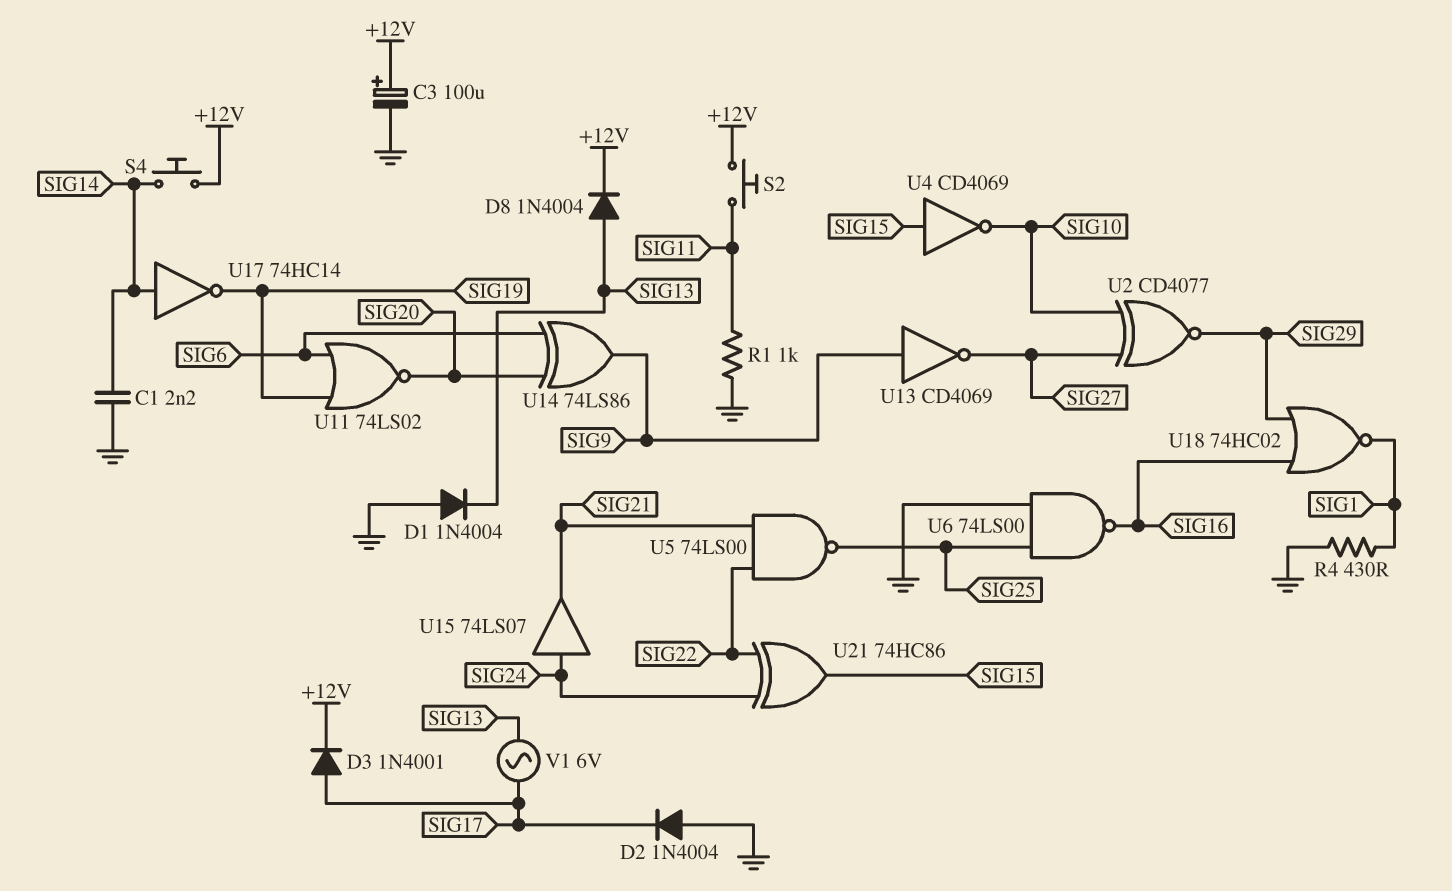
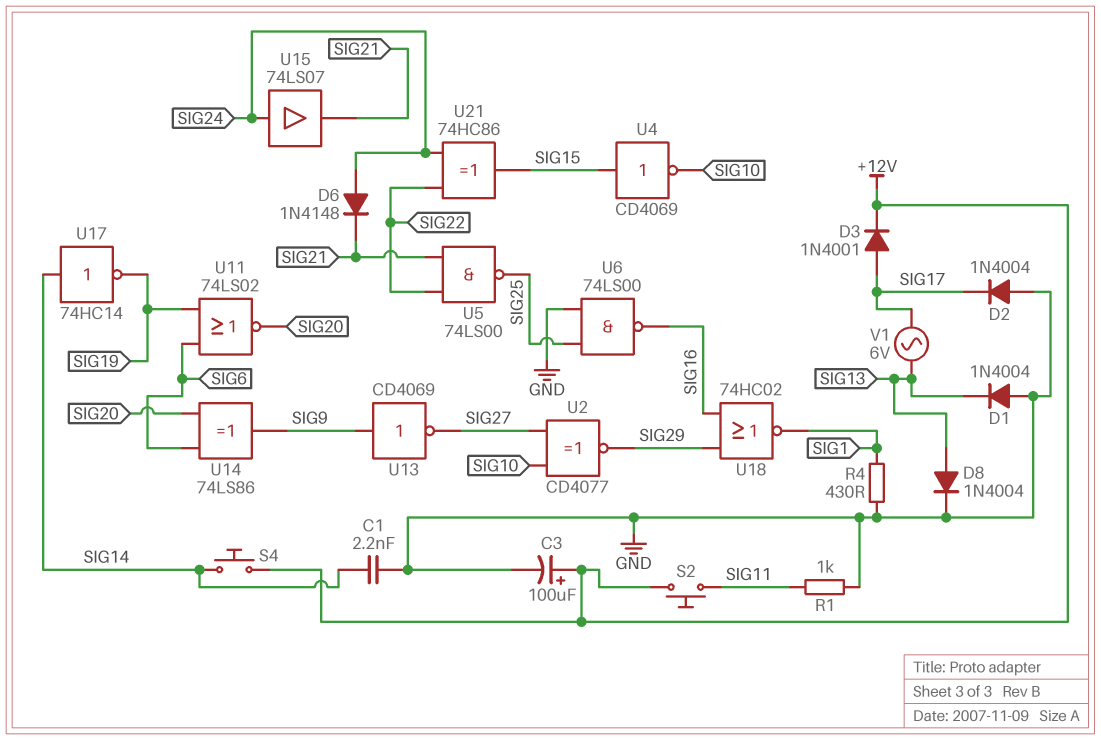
D6: none -> diode 1N4148 (A SIG24, K SIG21)
D8: diode 1N4004 (A SIG13, K +12V) -> diode 1N4004 (A SIG13, K GND)

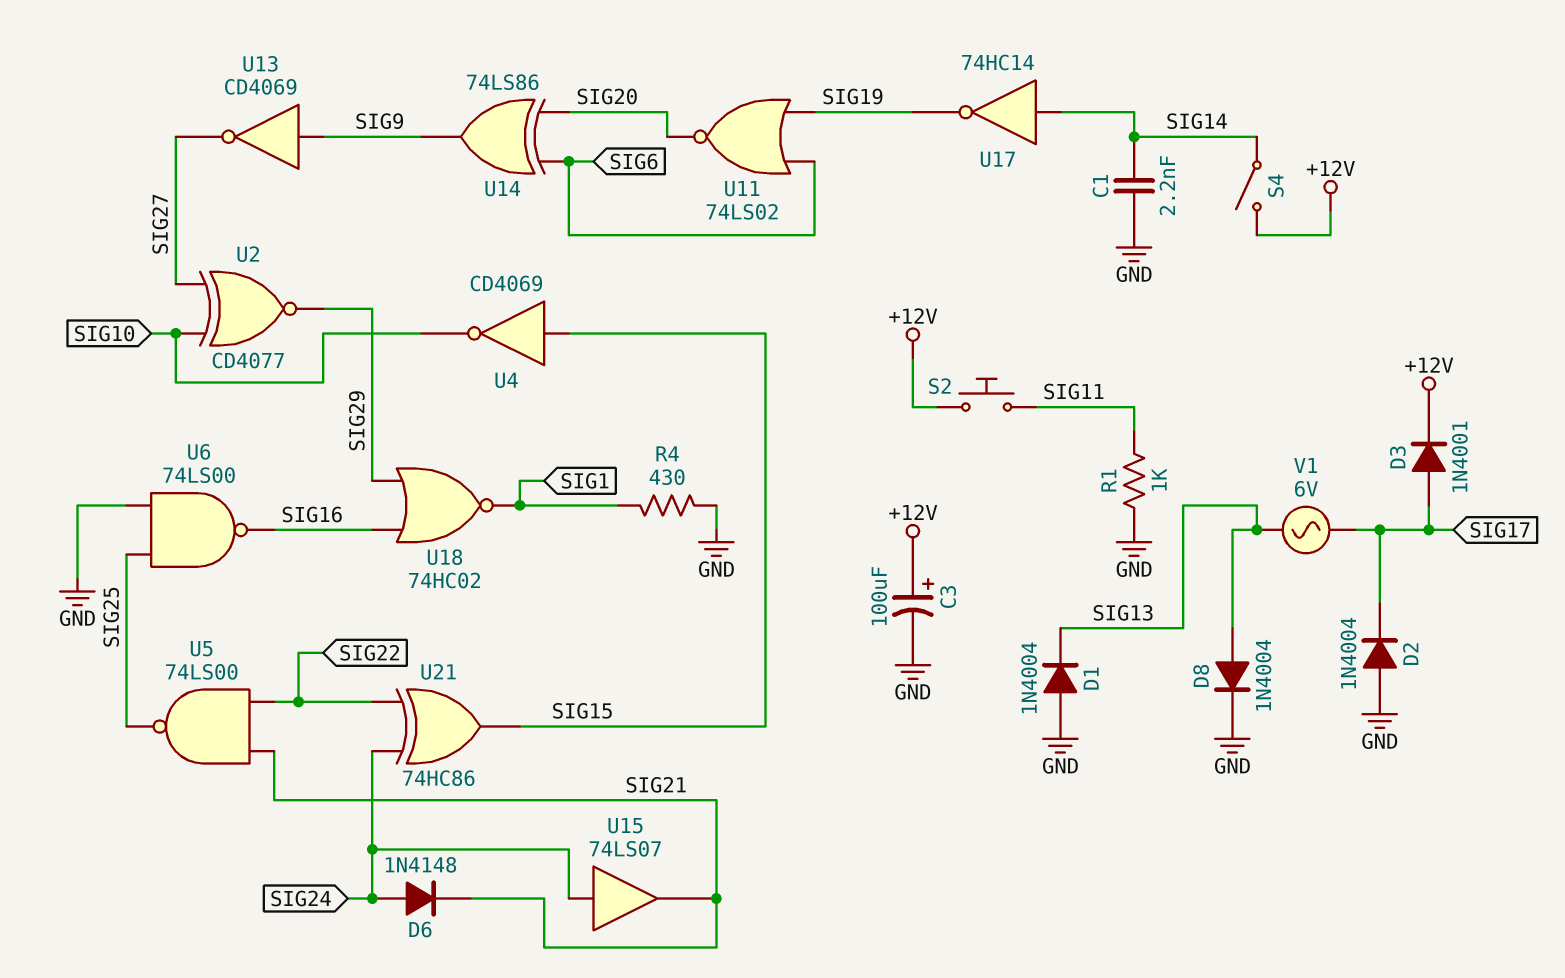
S4: button (+12V, SIG14) -> switch (+12V, SIG14)

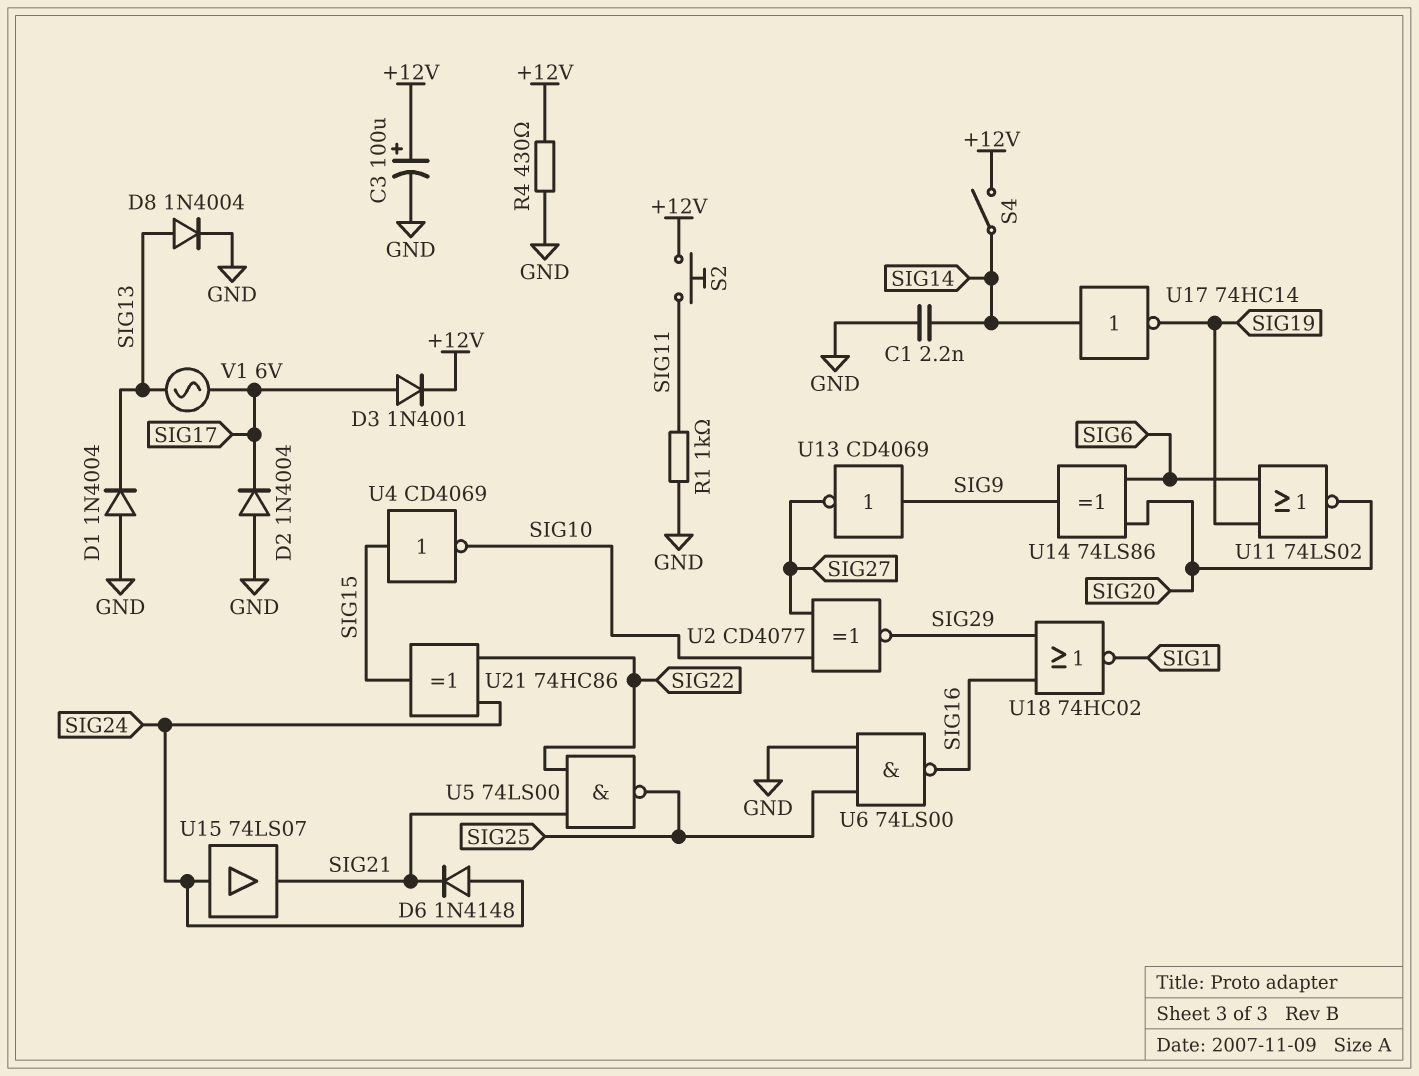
R4: 430 (GND, SIG1) -> 430 (+12V, GND)

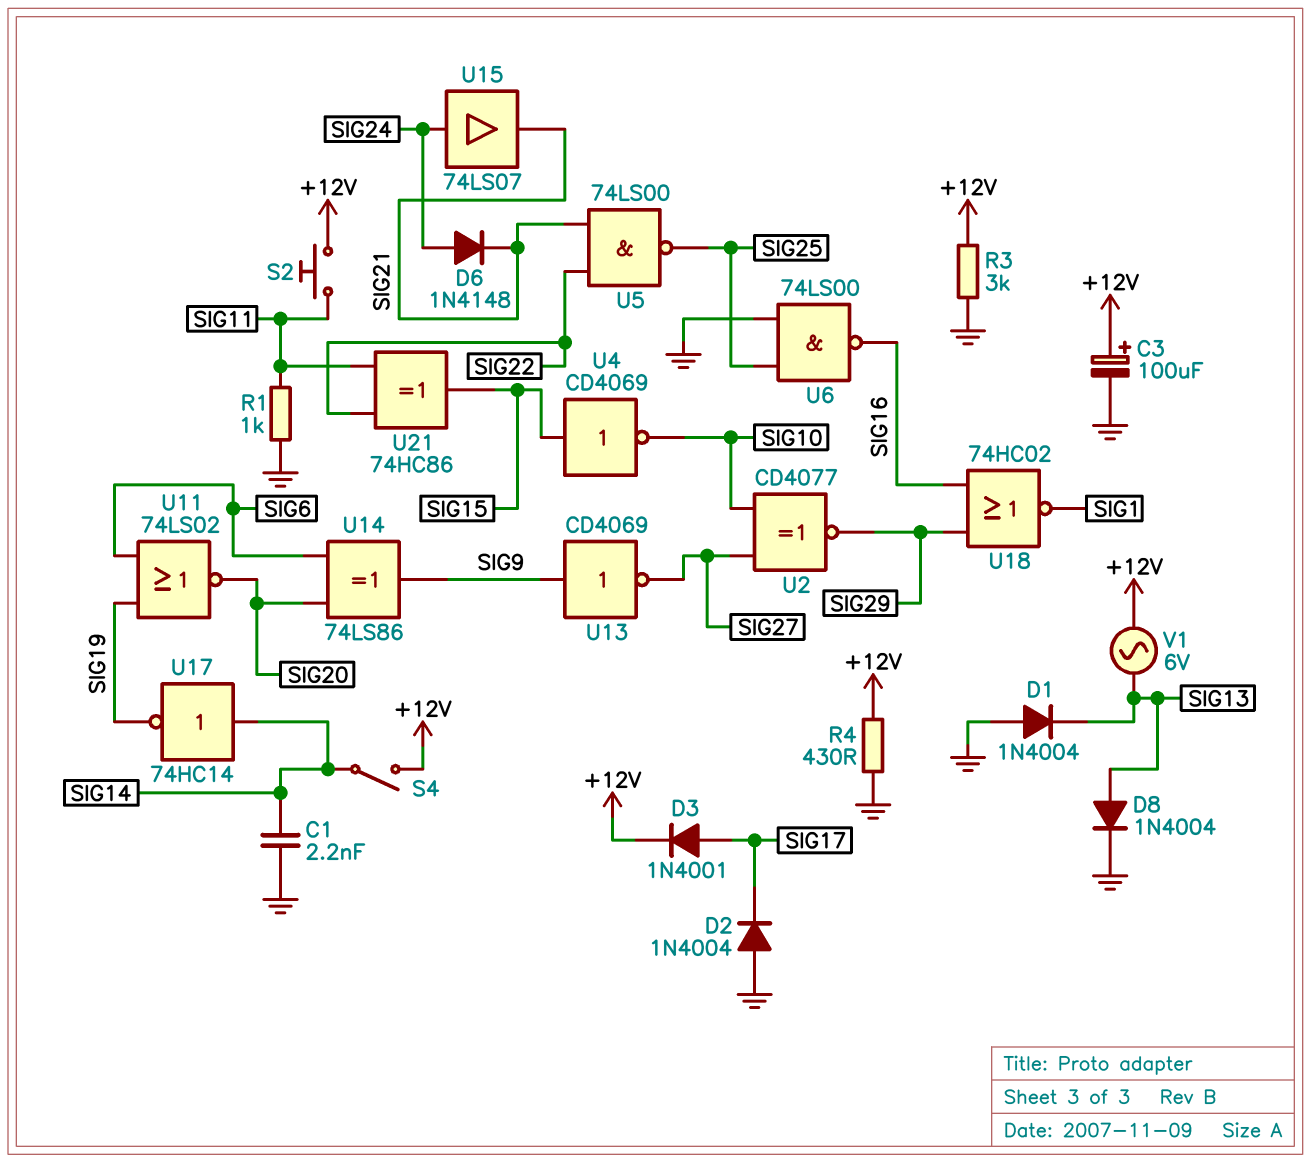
R3: none -> 3k (+12V, GND)
U21: XOR 74HC86 (in SIG22, in SIG24, out SIG15) -> XOR 74HC86 (in SIG11, in SIG22, out SIG15)
V1: AC 6V (SIG13, SIG17) -> AC 6V (+12V, SIG13)

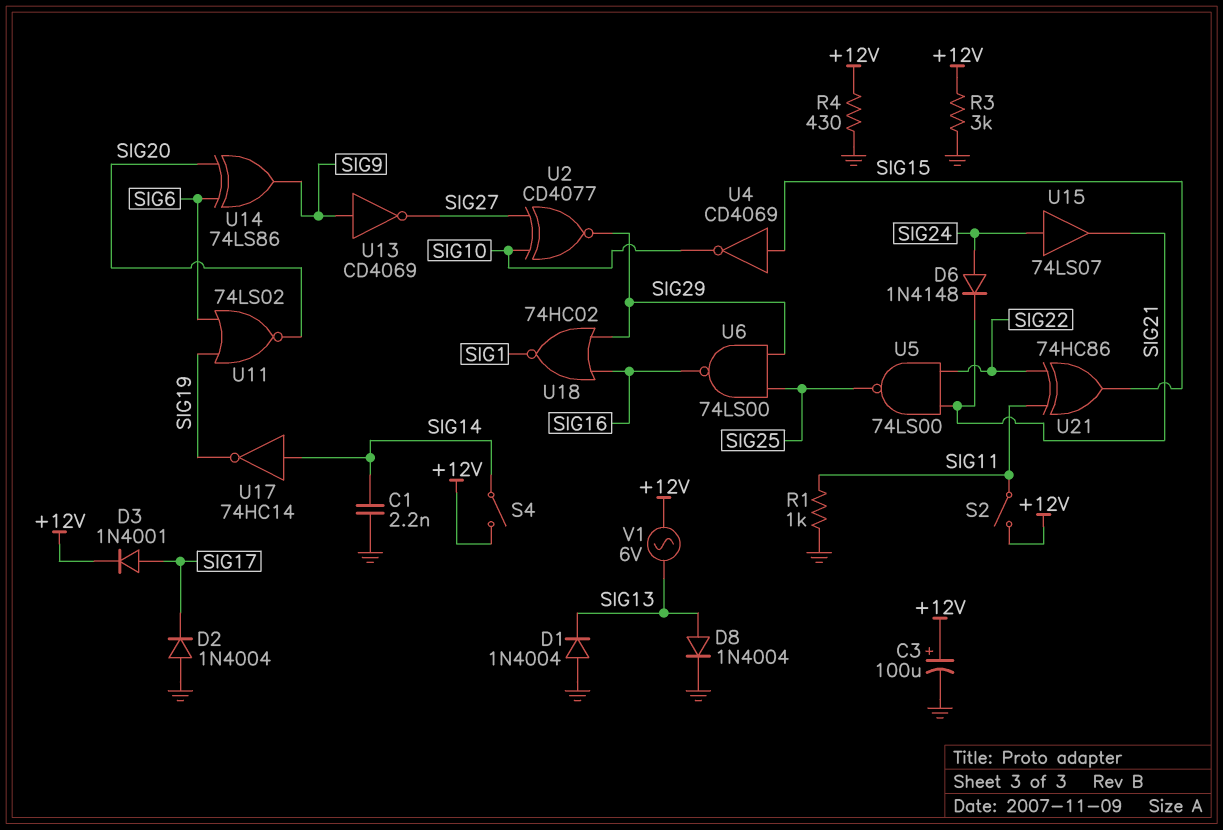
S2: button (+12V, SIG11) -> switch (+12V, SIG11)
U6: NAND 74LS00 (in GND, in SIG25, out SIG16) -> NAND 74LS00 (in SIG25, in SIG29, out SIG16)

